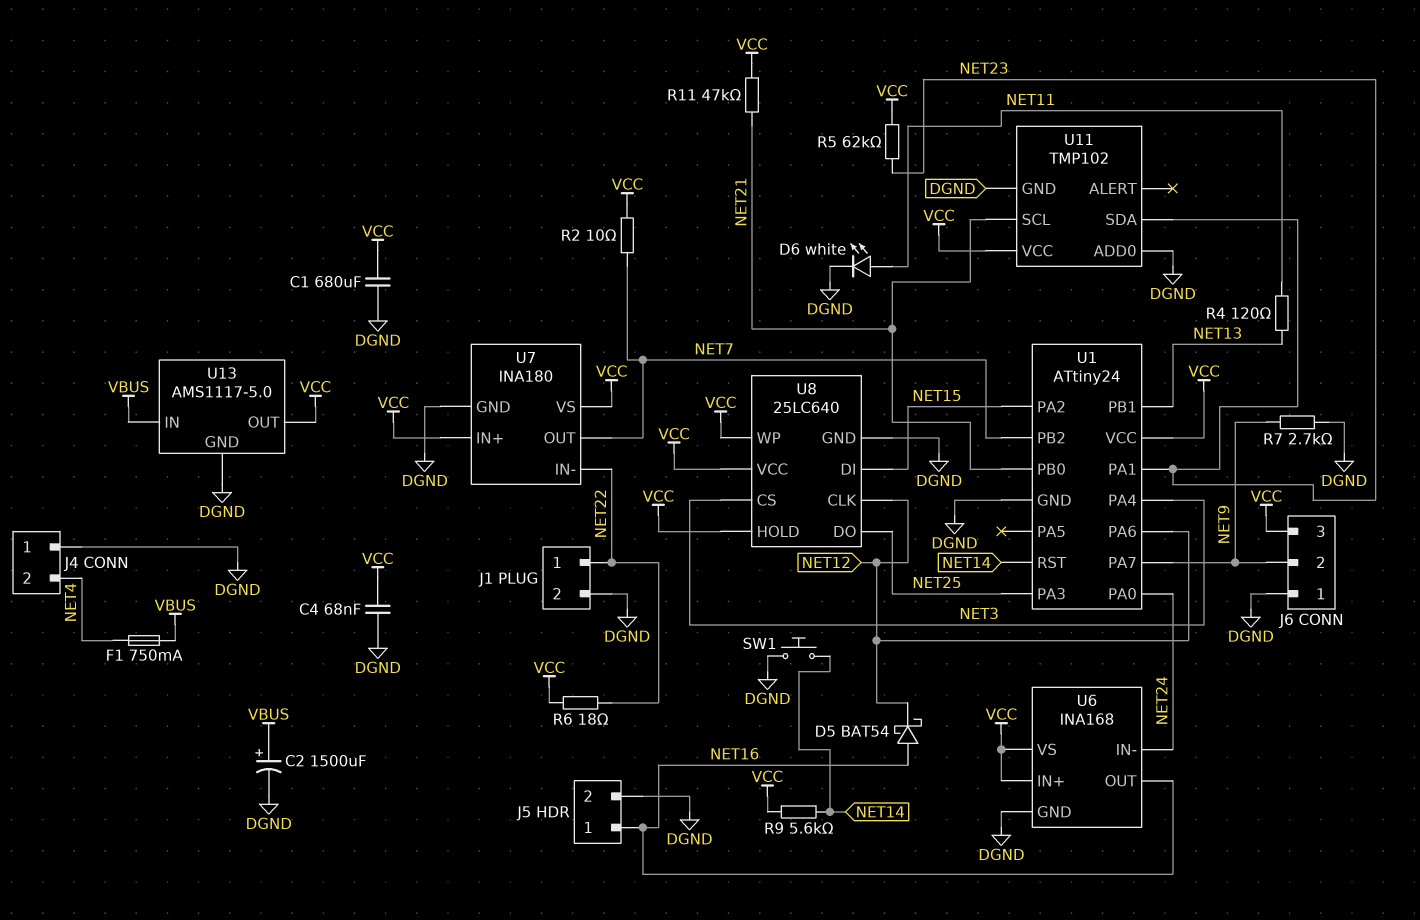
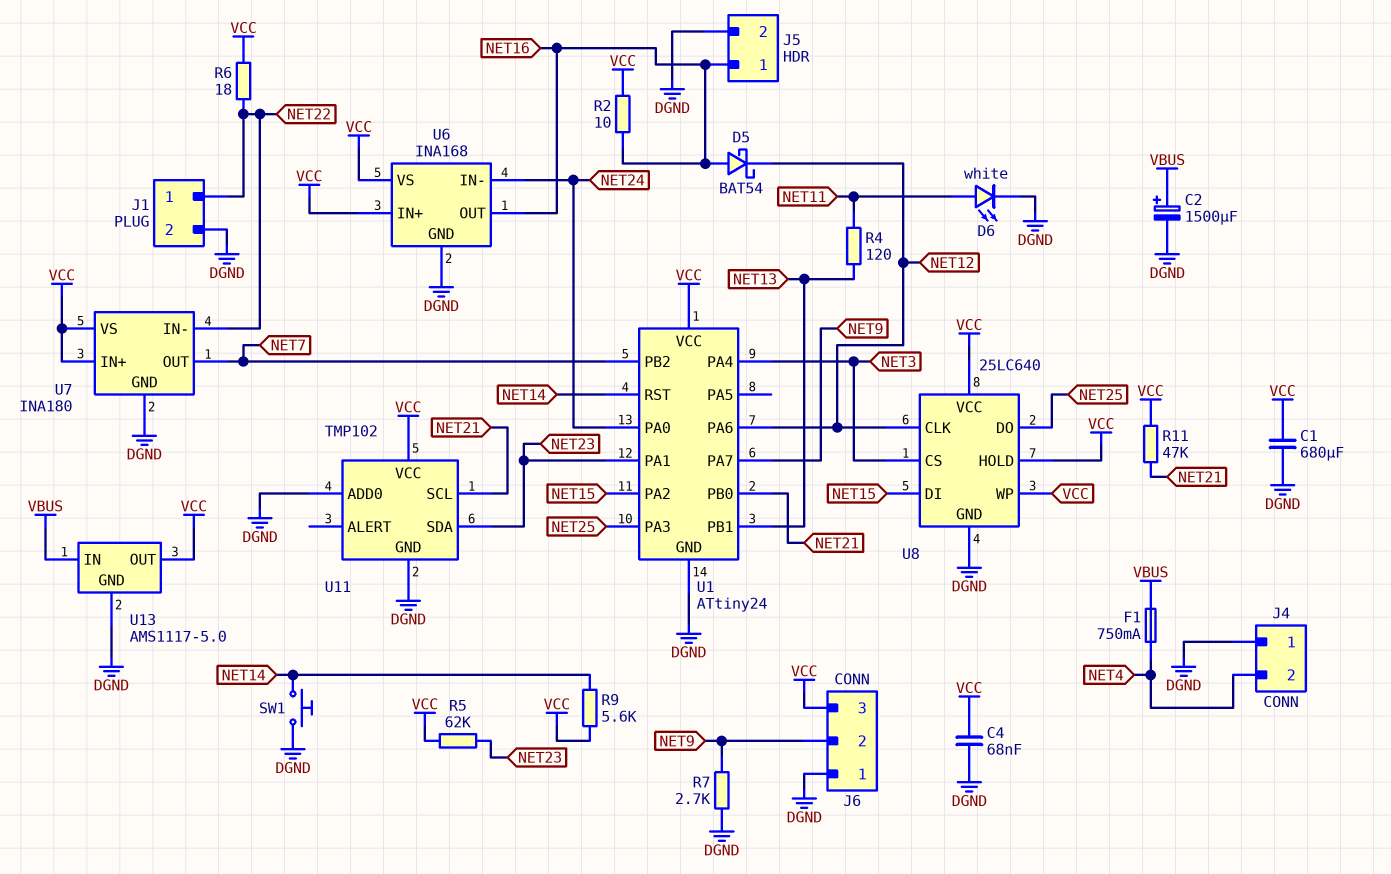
R2: 10 (NET7, VCC) -> 10 (NET16, VCC)

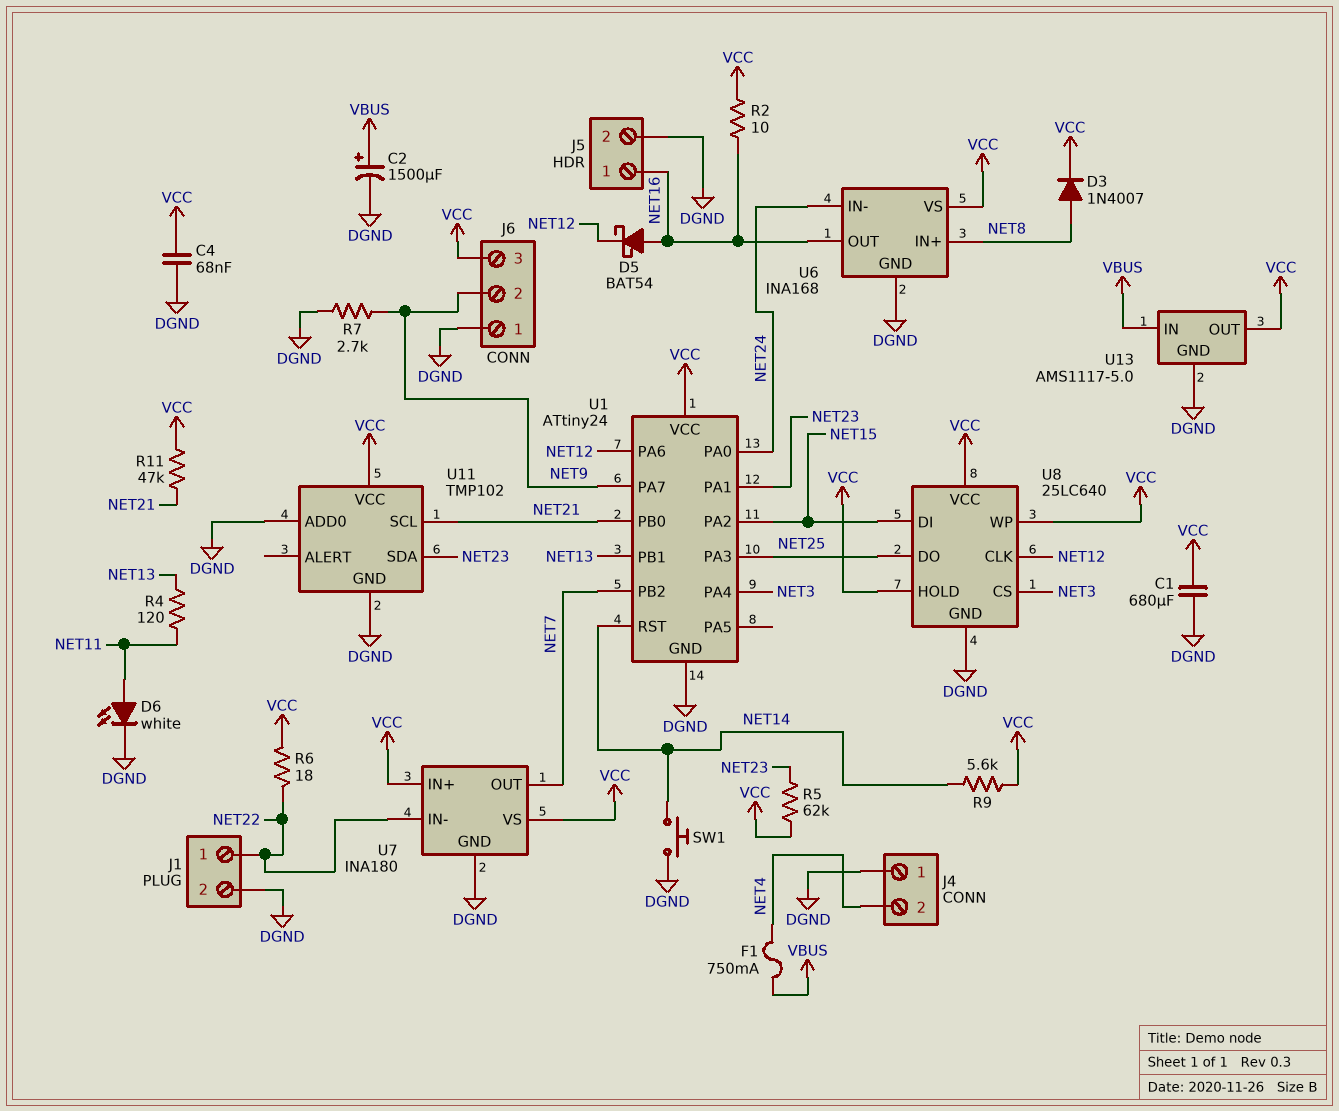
D3: none -> diode 1N4007 (A NET8, K VCC)
U6 pin IN+: VCC -> NET8

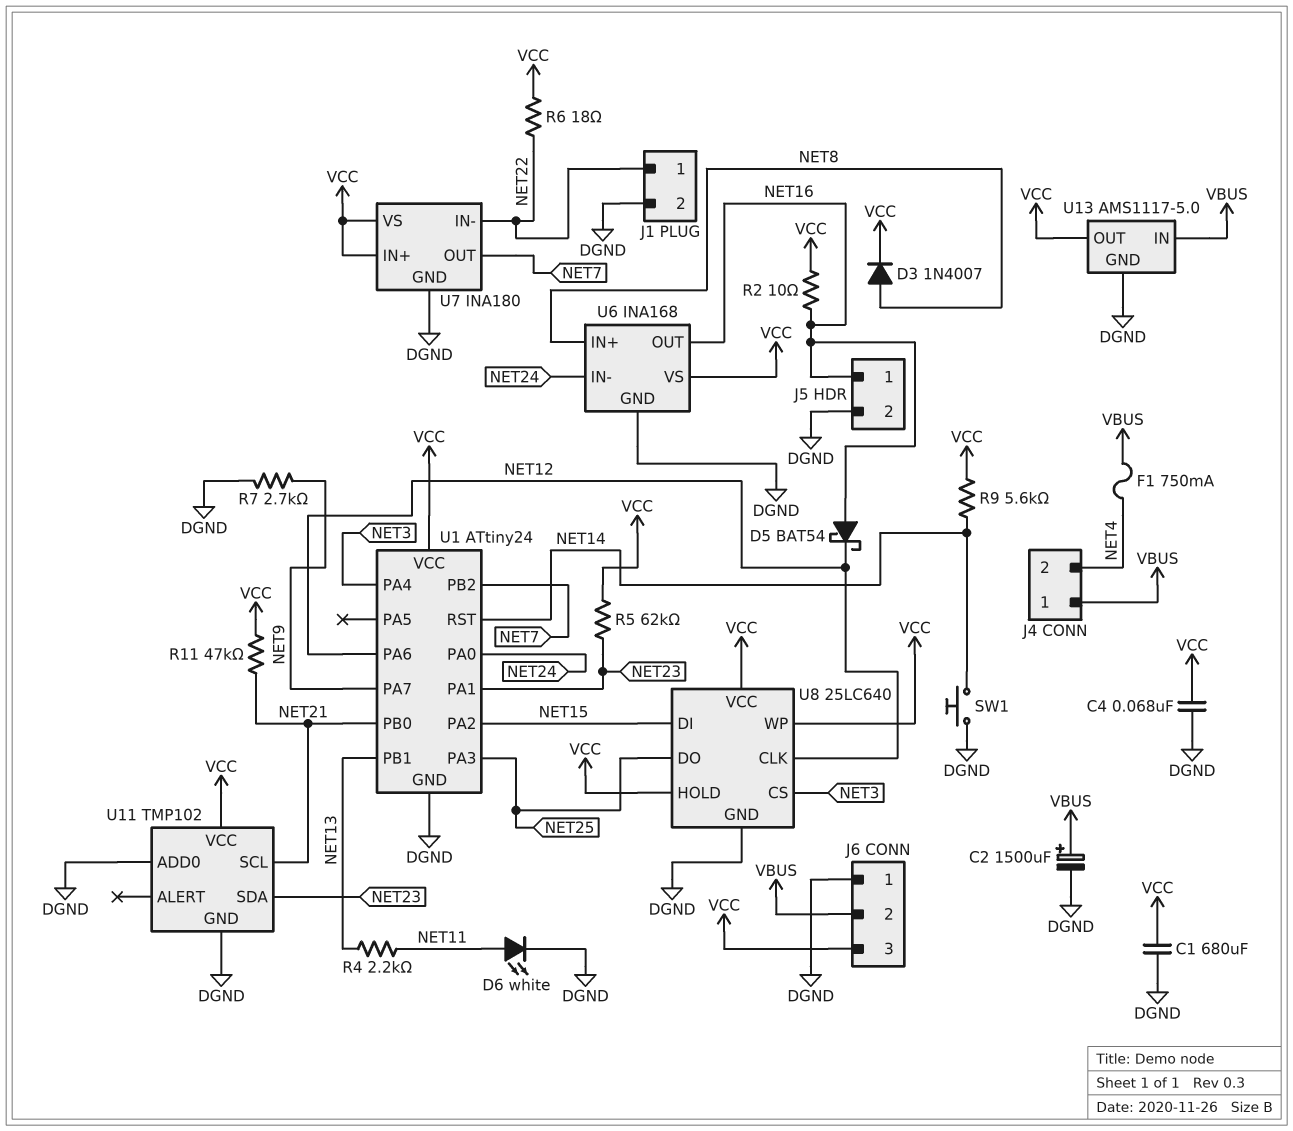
J4 pin 1: DGND -> VBUS
J6 pin 2: NET9 -> VBUS
R4: 120 (NET11, NET13) -> 2.2k (NET11, NET13)

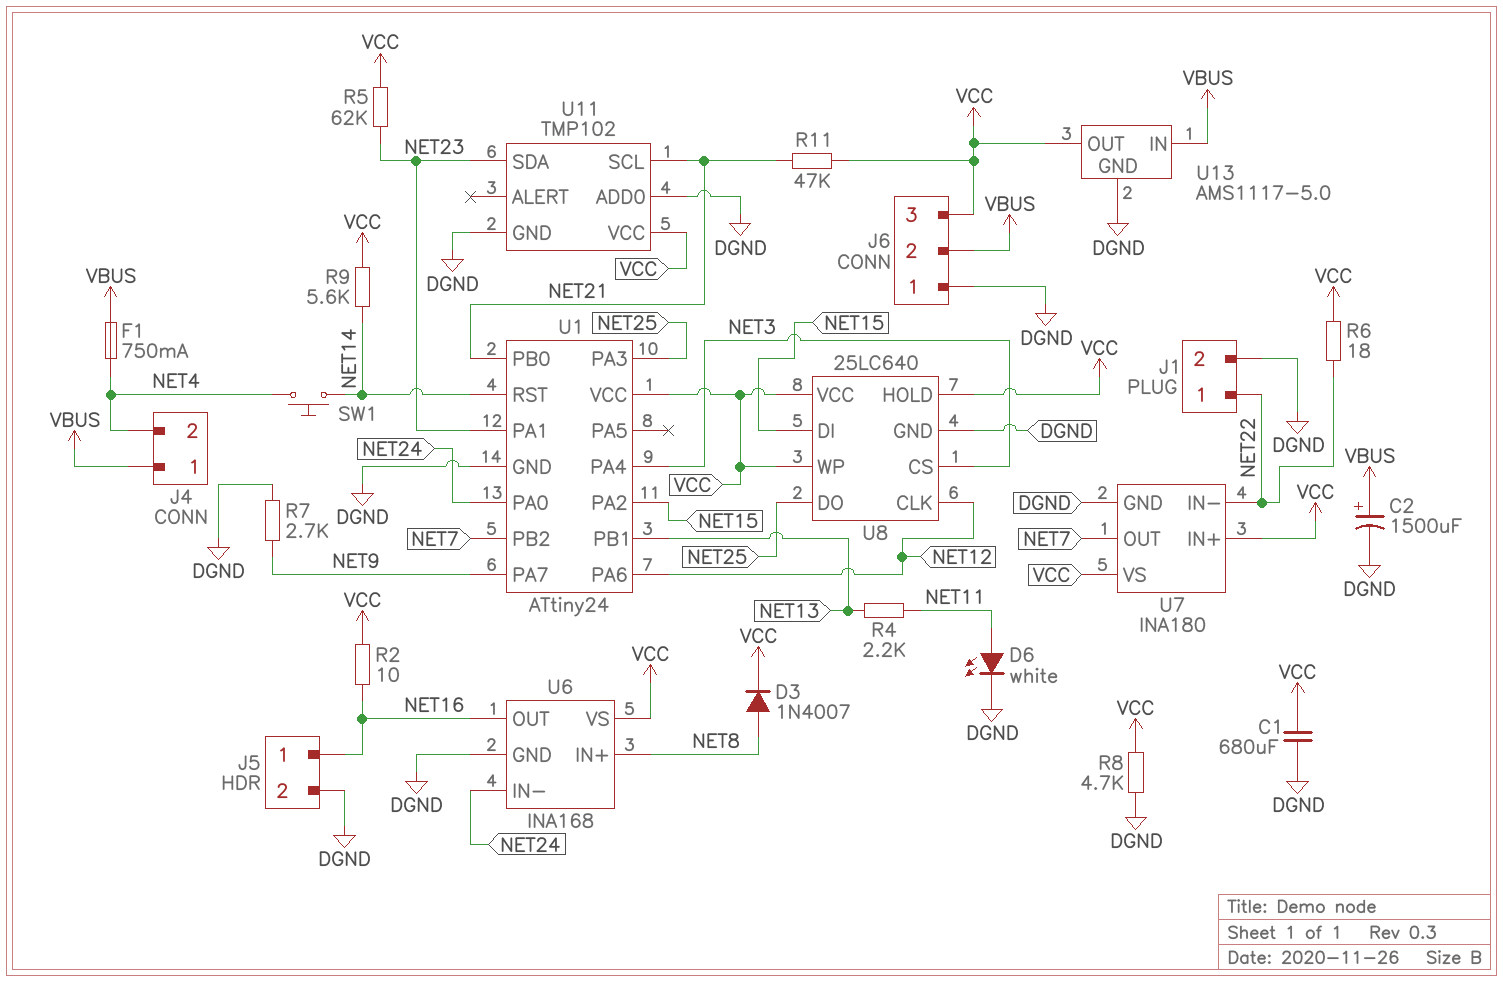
C4: 68nF (DGND, VCC) -> none
D5: schottky BAT54 (A NET16, K NET12) -> none
R8: none -> 4.7k (DGND, VCC)
SW1: button (DGND, NET14) -> button (NET4, NET14)

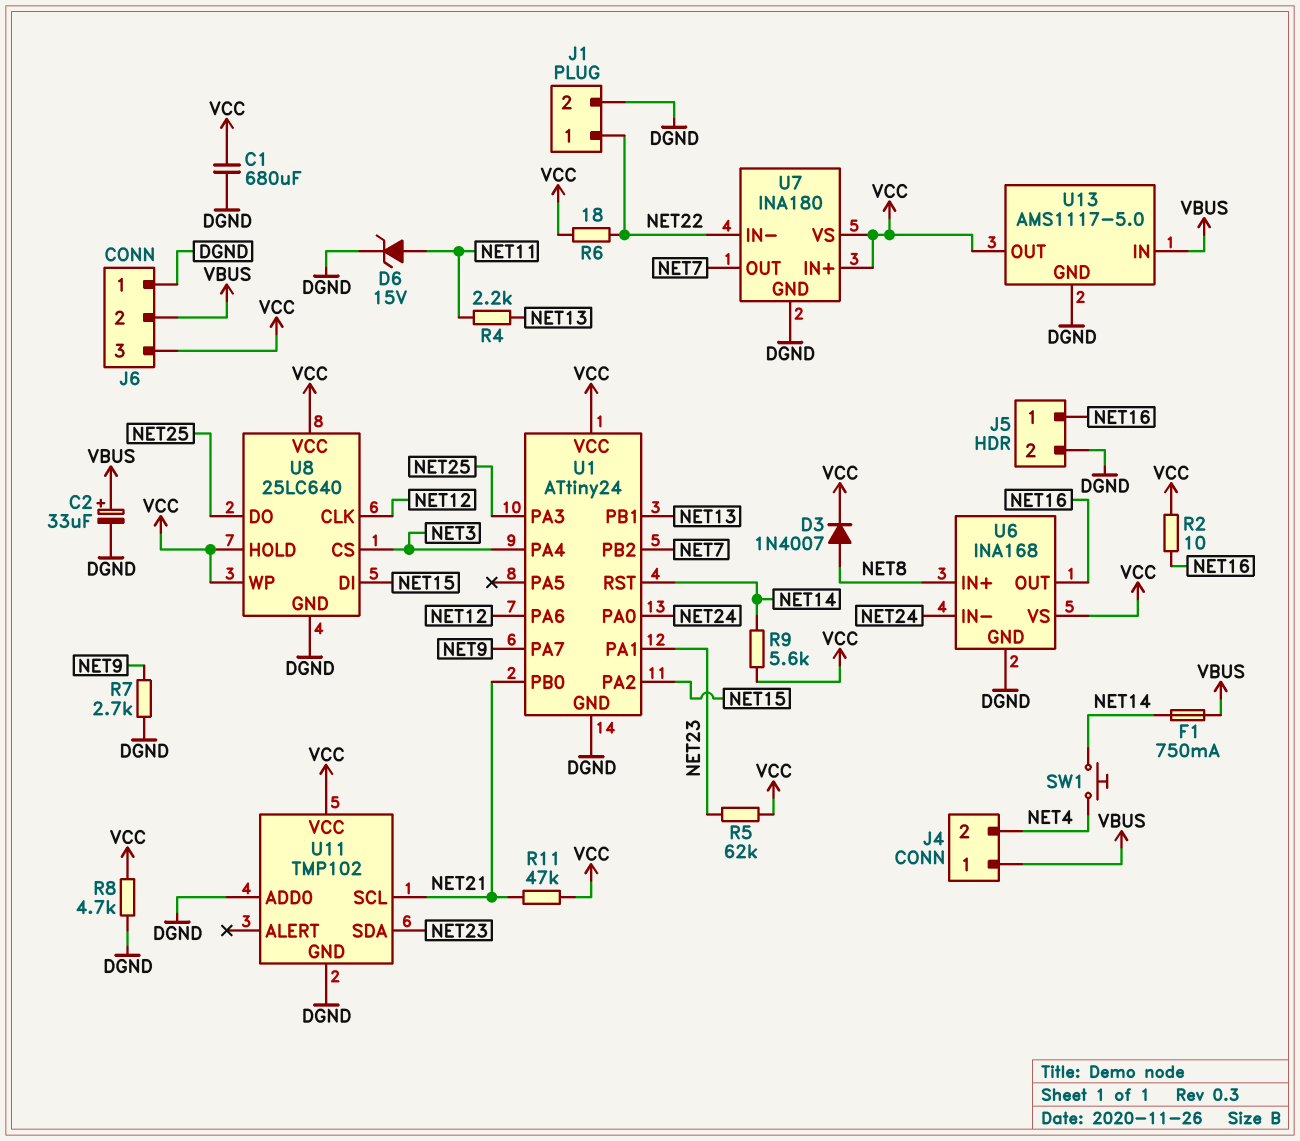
C2: 1500uF (plus VBUS, minus DGND) -> 33uF (plus VBUS, minus DGND)
D6: LED white (A NET11, K DGND) -> zener 15V (A NET11, K DGND)
F1: 750mA (NET4, VBUS) -> 750mA (NET14, VBUS)

